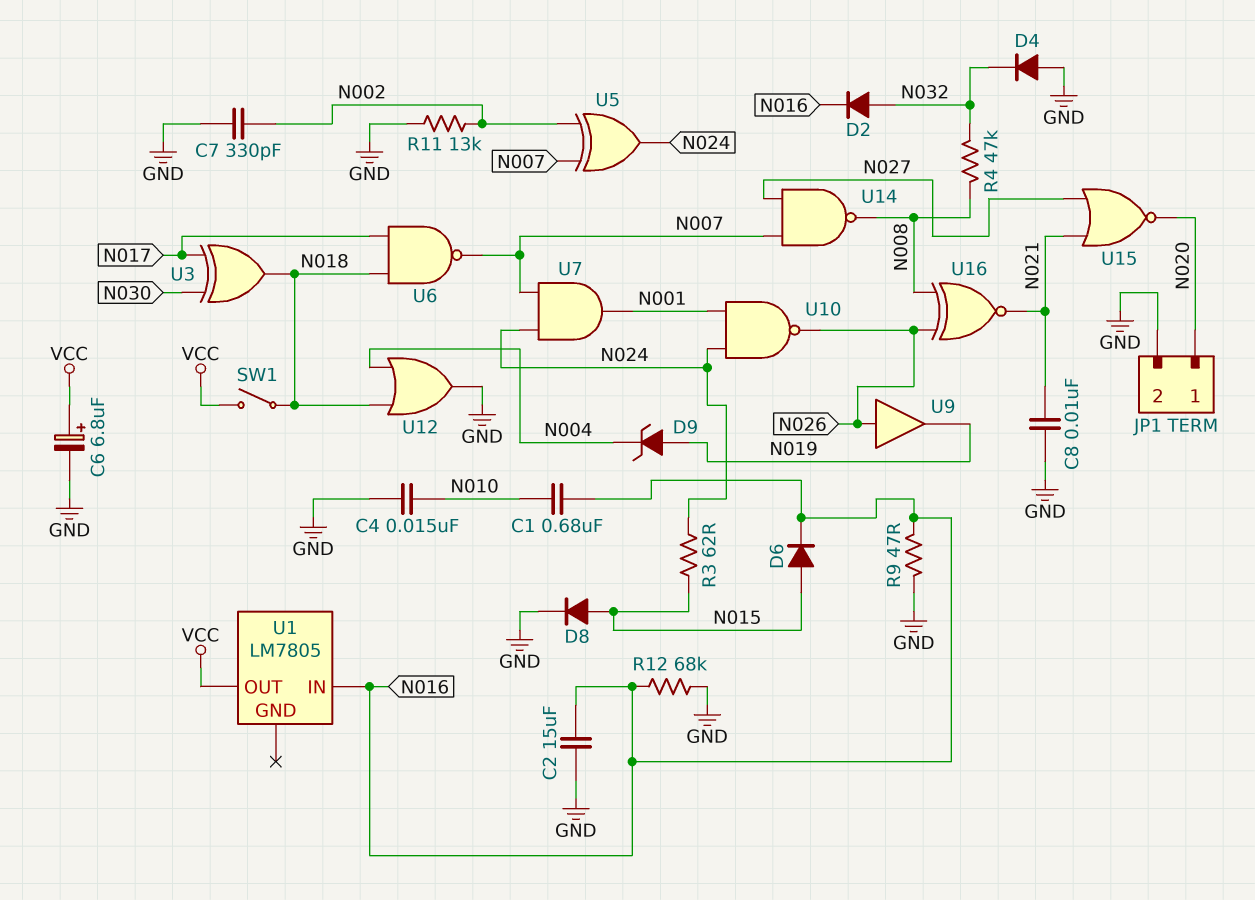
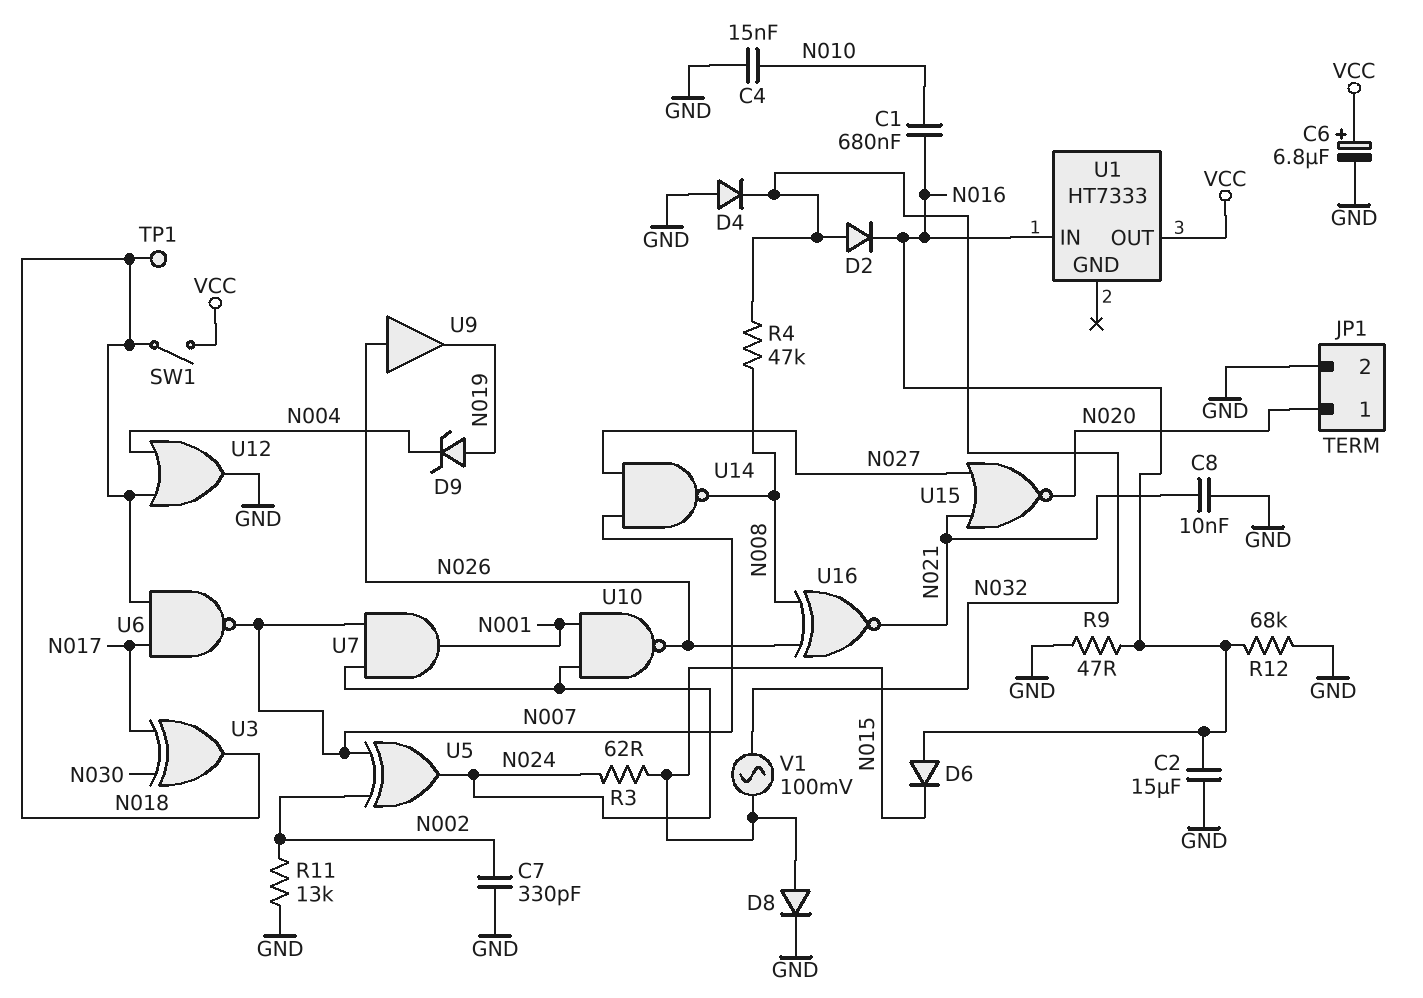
D6: diode (A N015, K N016) -> diode (A N016, K N015)
TP1: none -> test point (N018)
U1: LM7805 -> HT7333
V1: none -> AC 100mV (N015, N032)

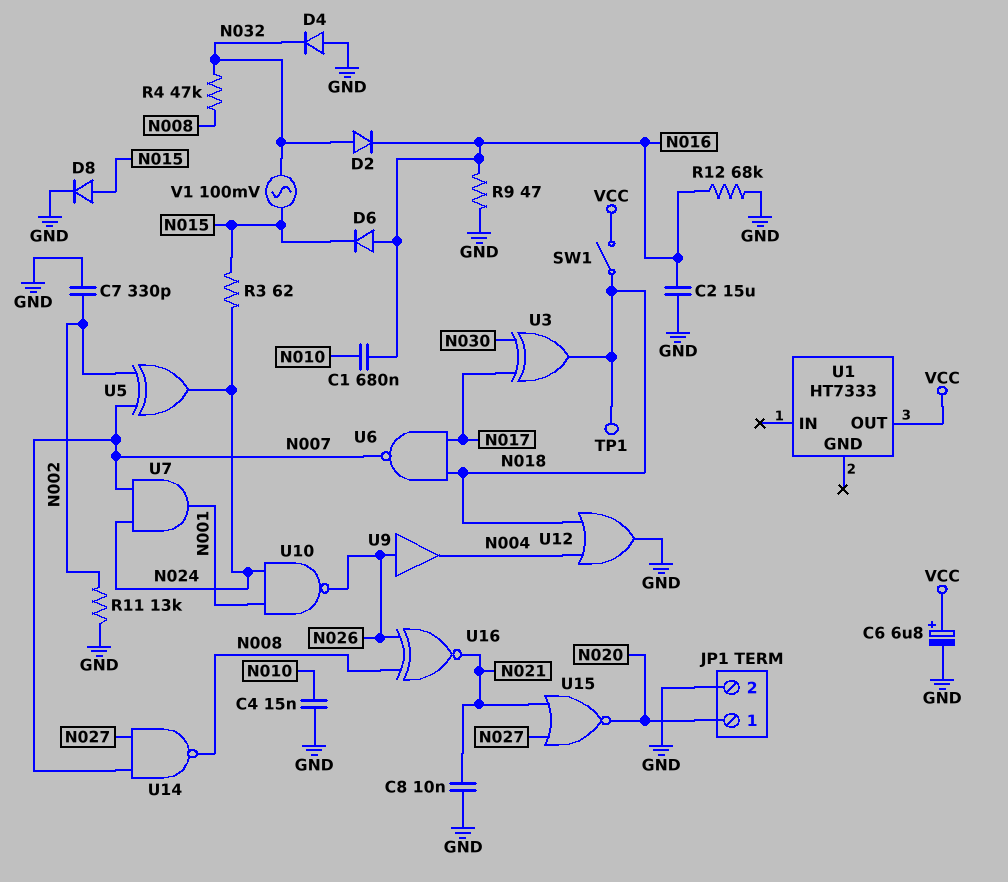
D9: zener (A N019, K N004) -> none
U1 pin IN: N016 -> none
U9: buffer (in N026, out N019) -> buffer (in N026, out N004)

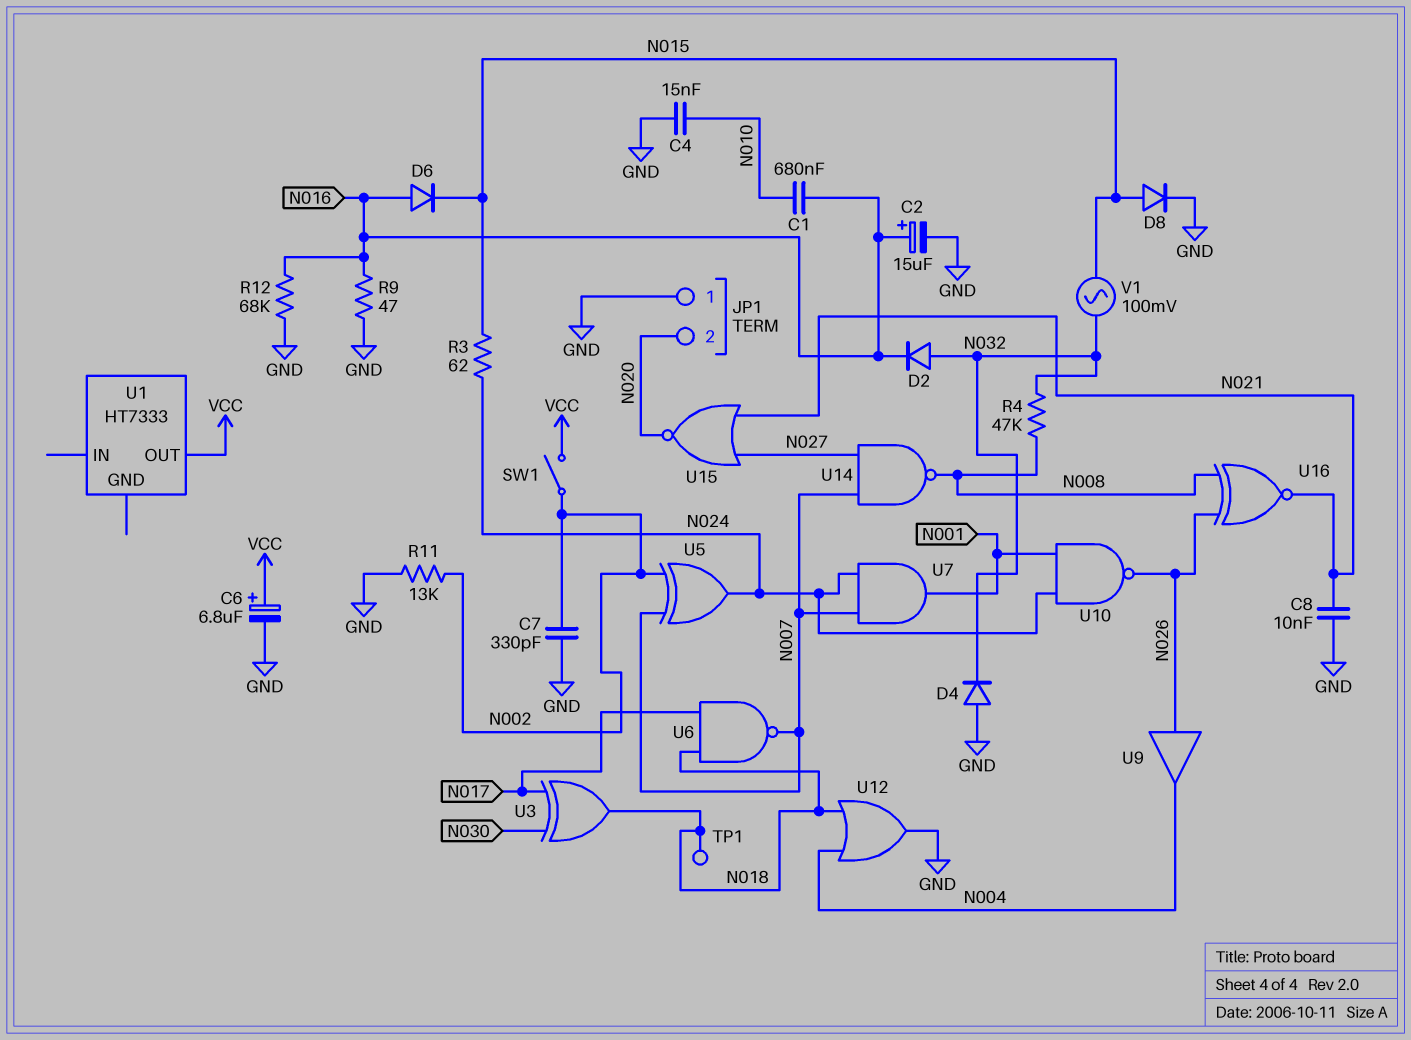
C2: 15uF (GND, N016) -> 15uF (plus N016, minus GND)
JP1 pin 1: N020 -> GND
JP1 pin 2: GND -> N020
SW1: switch (N018, VCC) -> switch (N002, VCC)

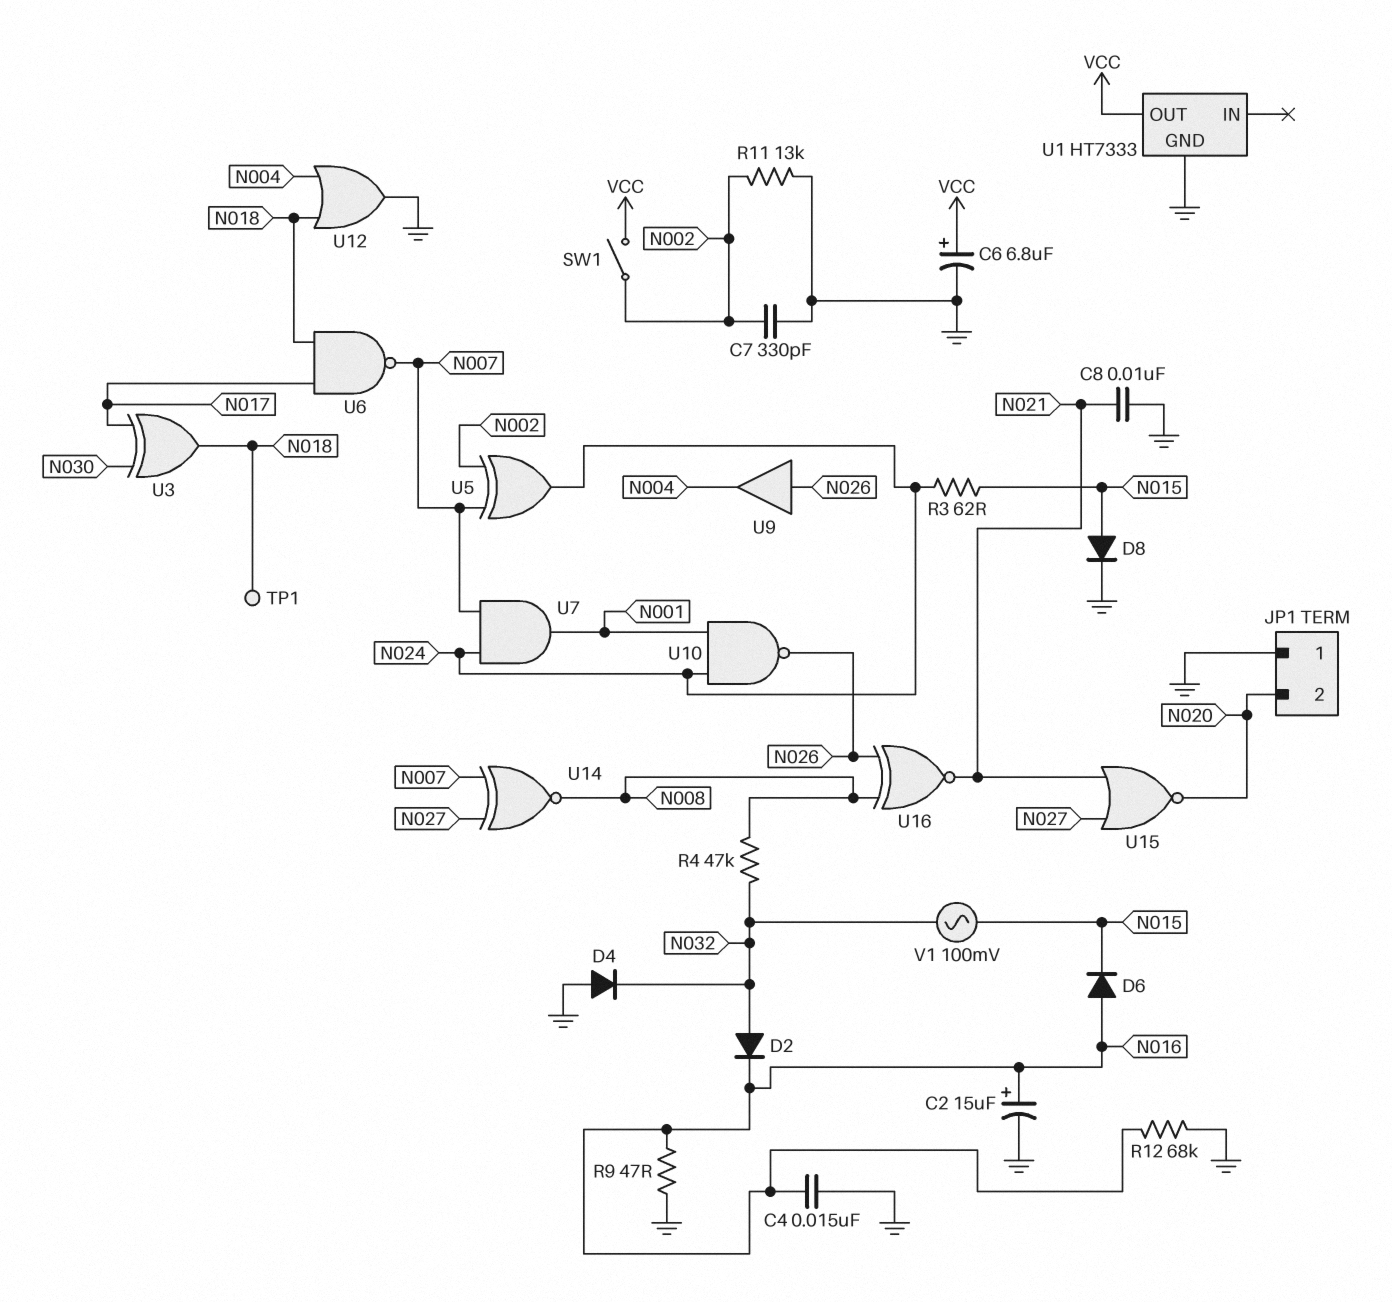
C1: 680nF (N010, N016) -> none
C4: 15nF (GND, N010) -> 15nF (GND, N016)
U1 pin GND: none -> GND
U14: NAND (in N007, in N027, out N008) -> XNOR (in N007, in N027, out N008)

